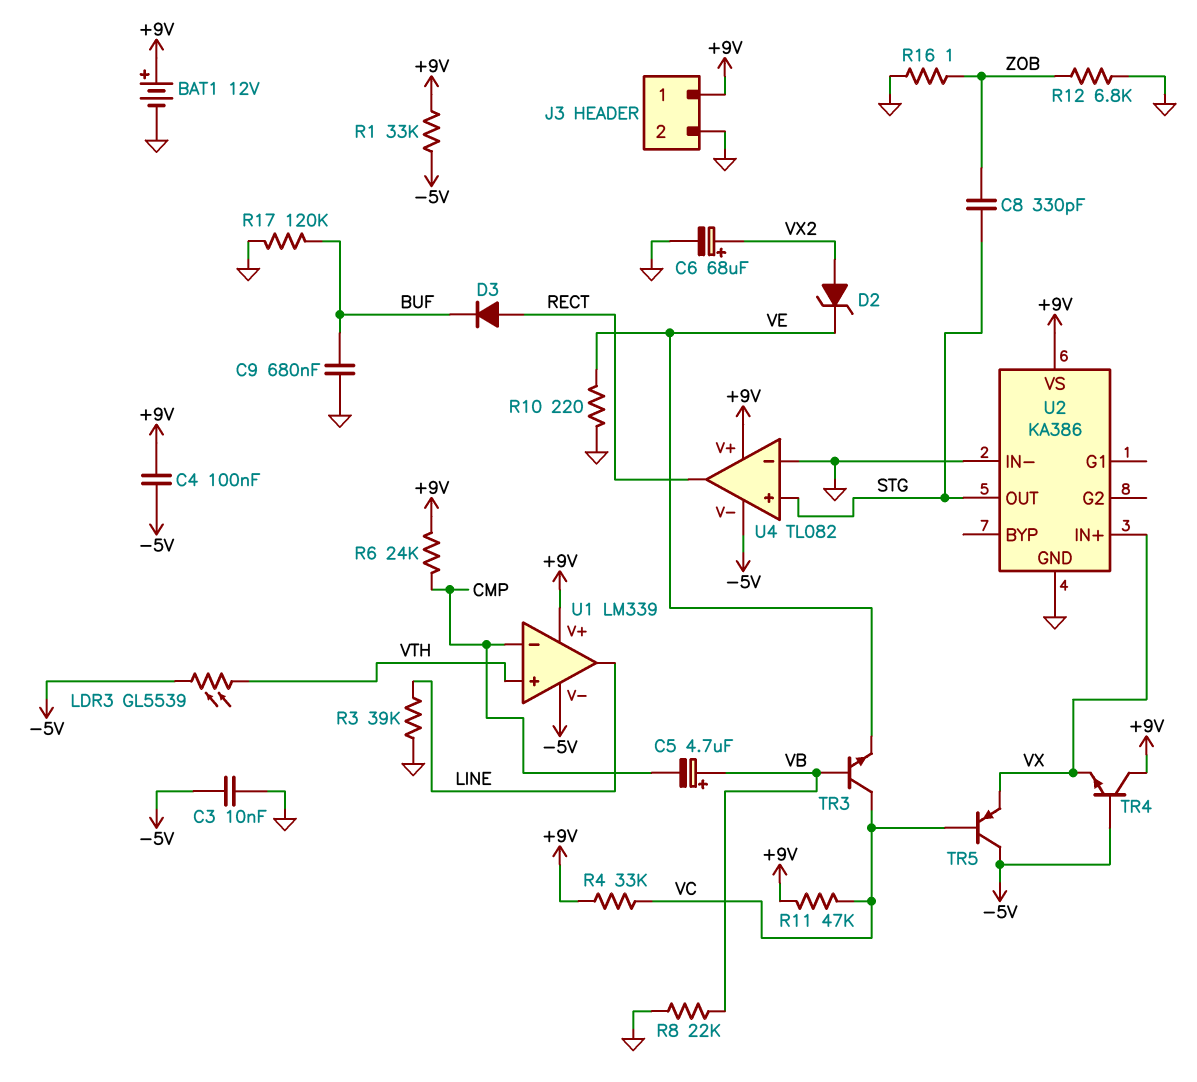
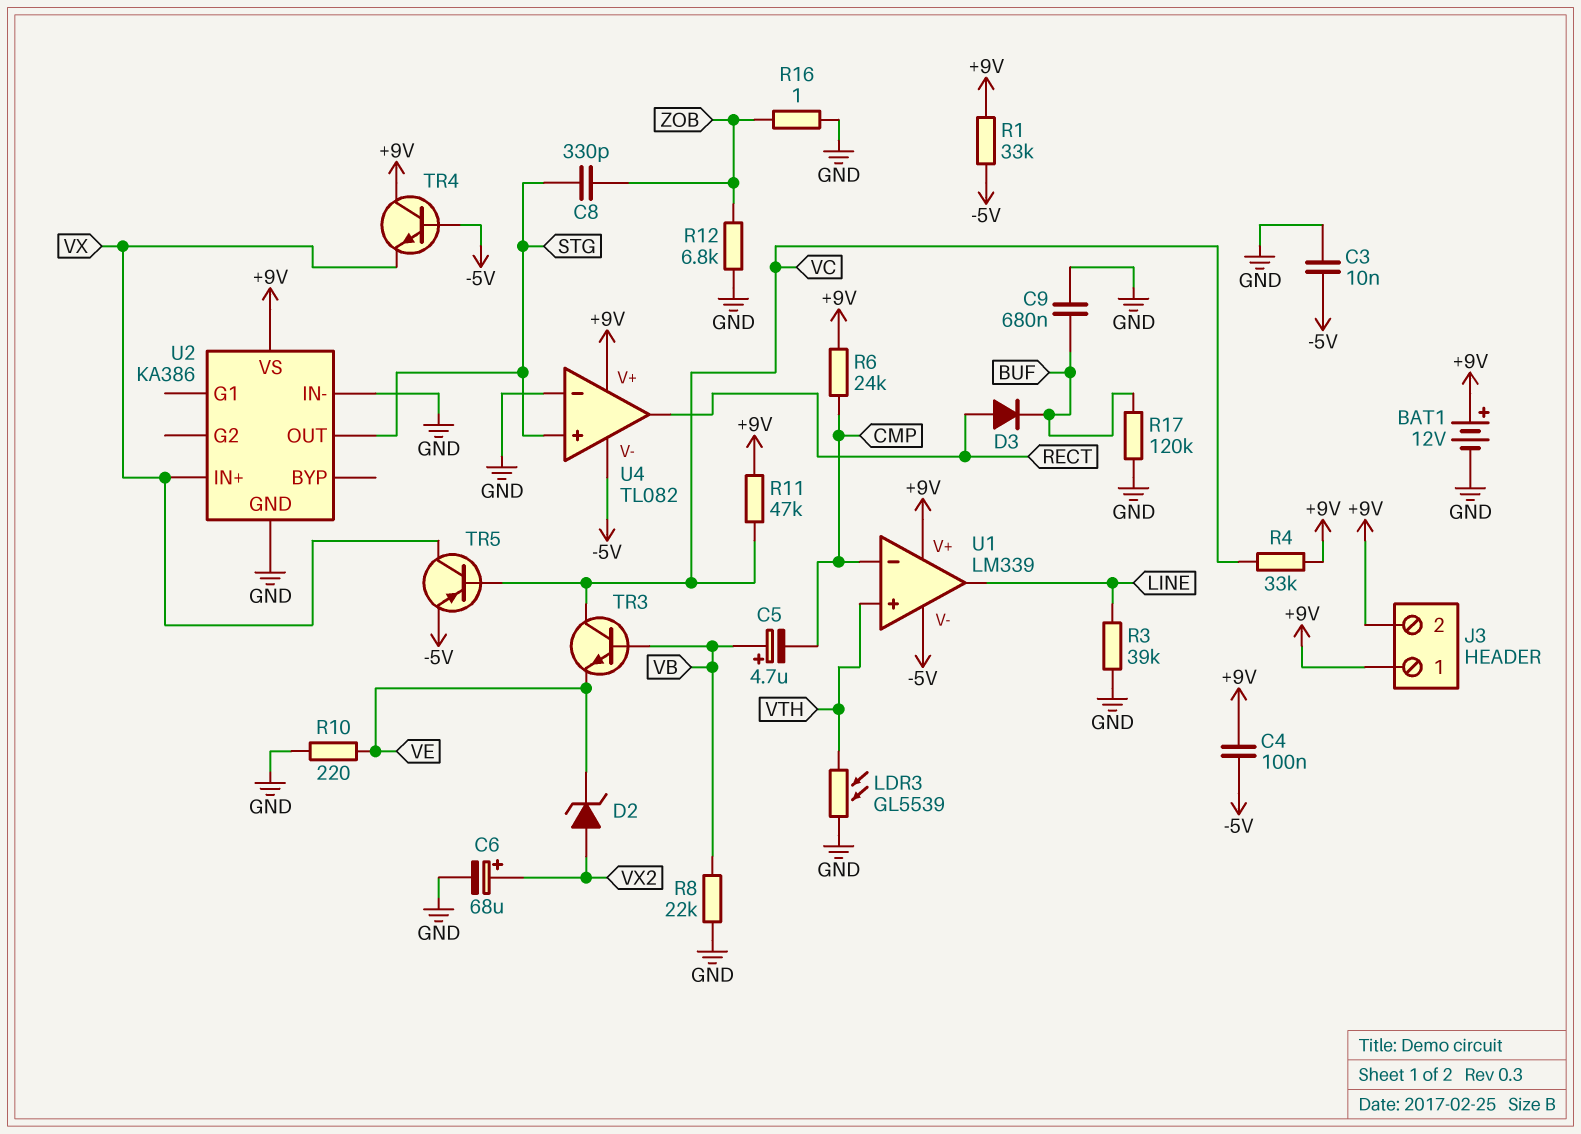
J3 pin 2: GND -> +9V
LDR3: GL5539 (-5V, VTH) -> GL5539 (GND, VTH)
TR5: PNP (B VC, C -5V, E VX) -> PNP (B VC, C VX, E -5V)

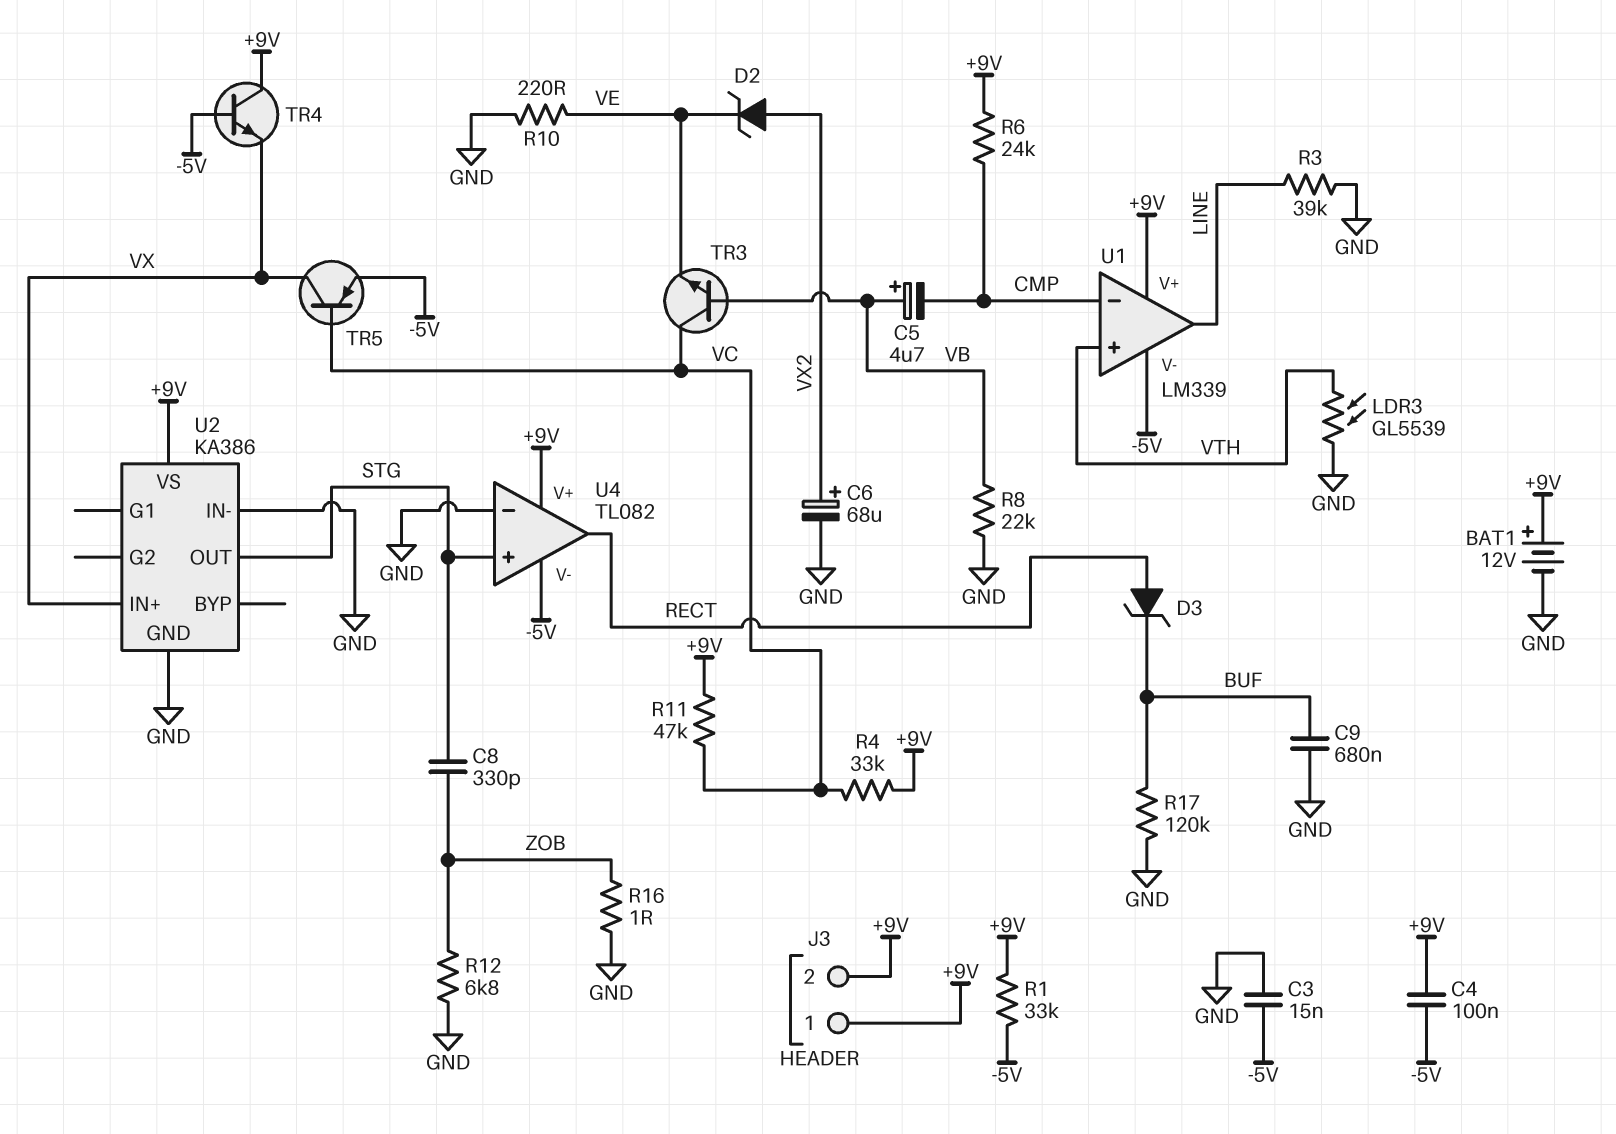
C3: 10nF (-5V, GND) -> 15nF (-5V, GND)
D3: diode (A RECT, K BUF) -> zener (A RECT, K BUF)

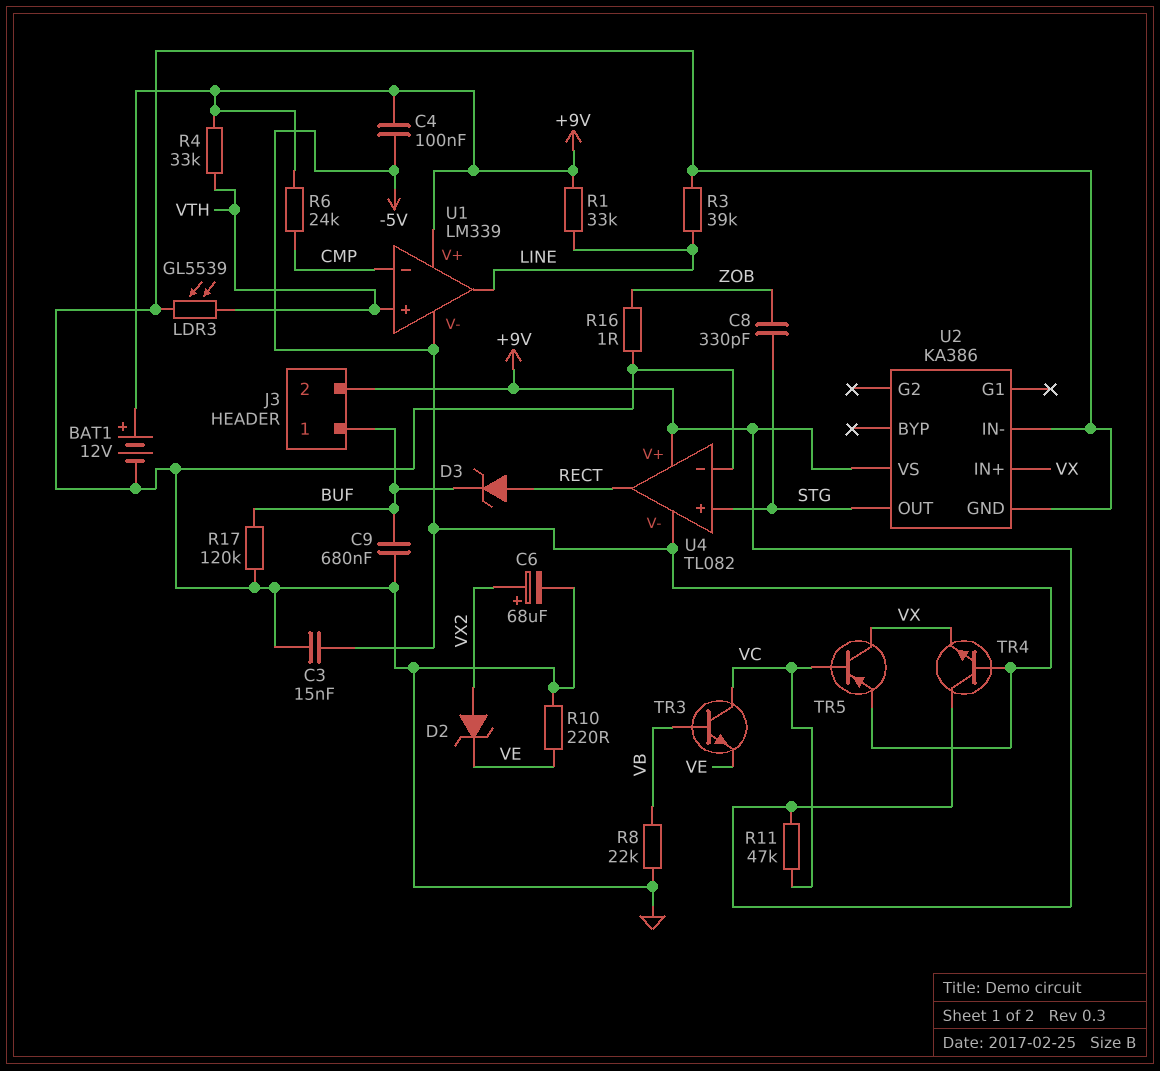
C5: 4.7uF (plus VB, minus CMP) -> none
J3 pin 1: +9V -> BUF
R1: 33k (+9V, -5V) -> 33k (+9V, LINE)
R4: 33k (+9V, VC) -> 33k (+9V, VTH)
R12: 6.8k (GND, ZOB) -> none

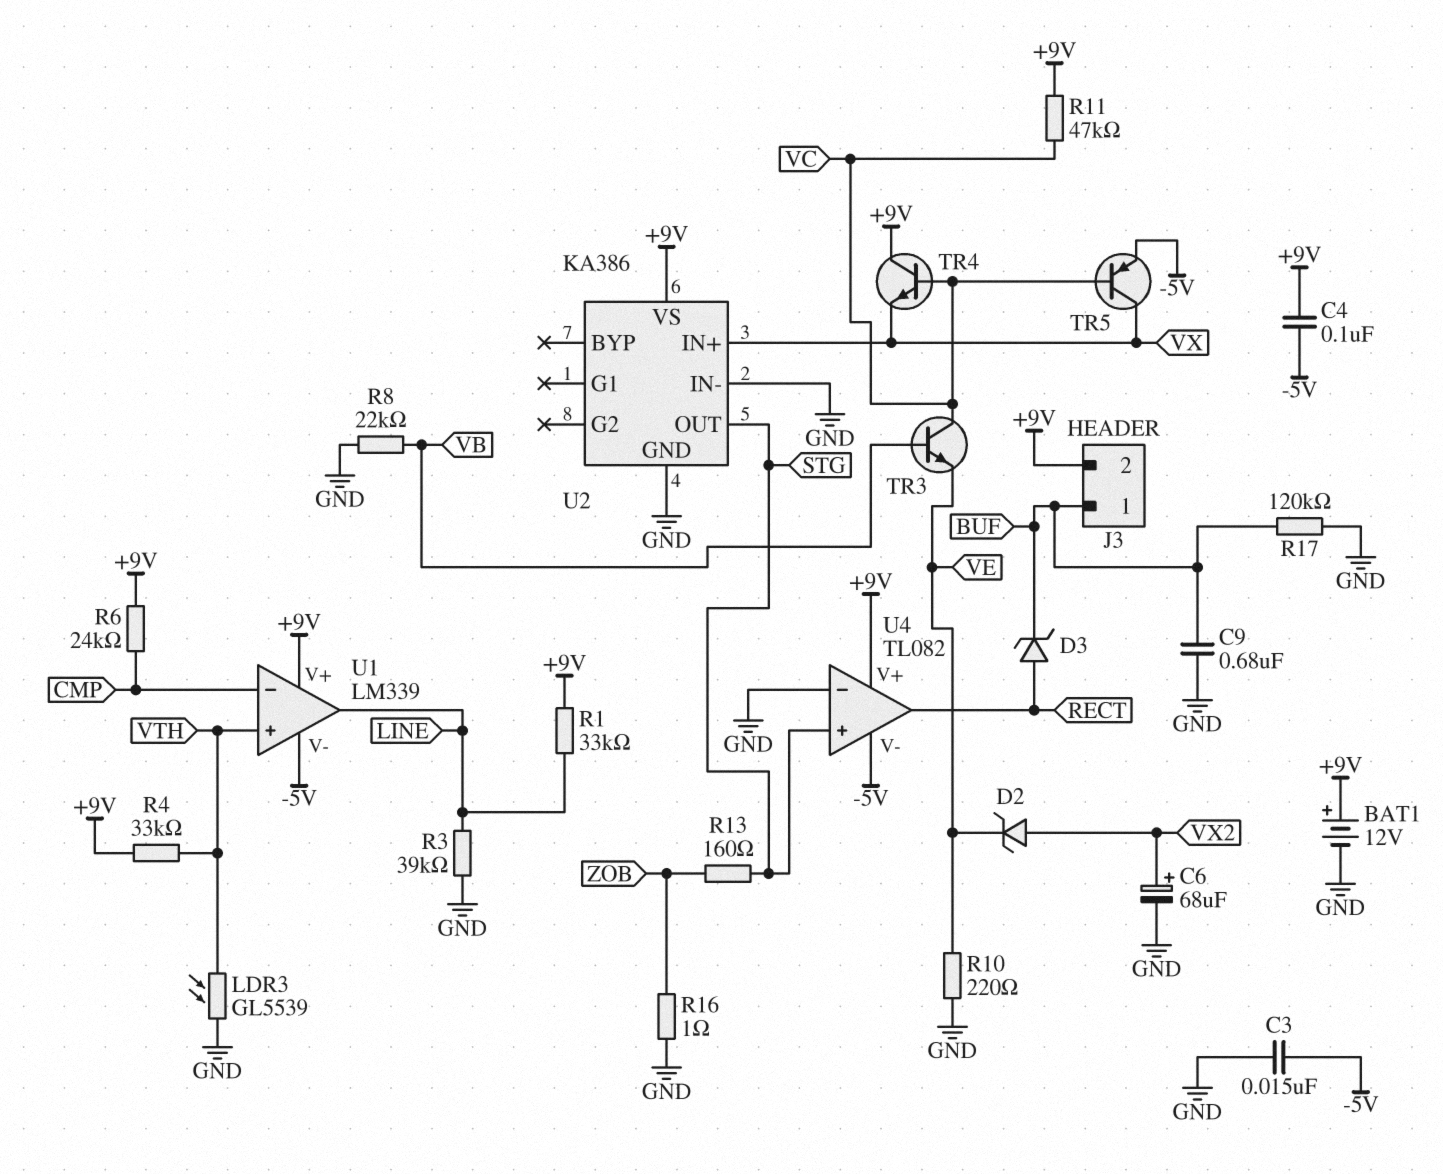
C8: 330pF (STG, ZOB) -> none
R13: none -> 160 (STG, ZOB)
TR4: NPN (B -5V, C +9V, E VX) -> NPN (B VC, C +9V, E VX)

